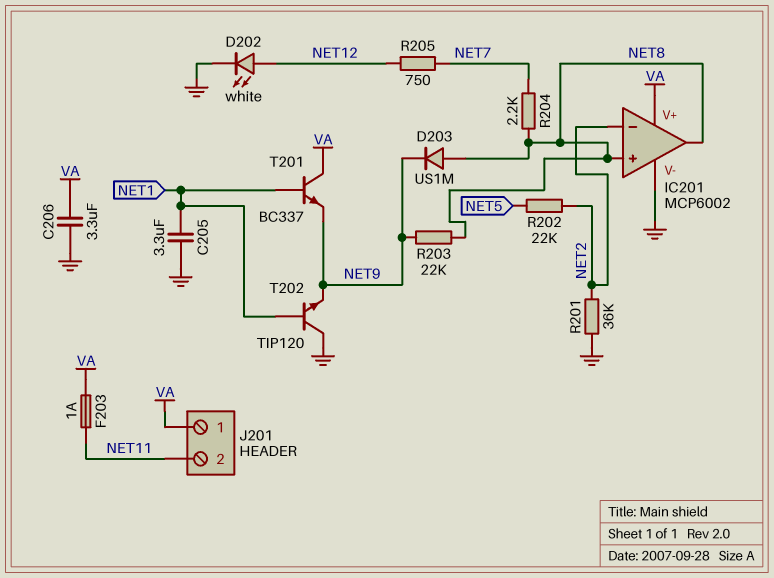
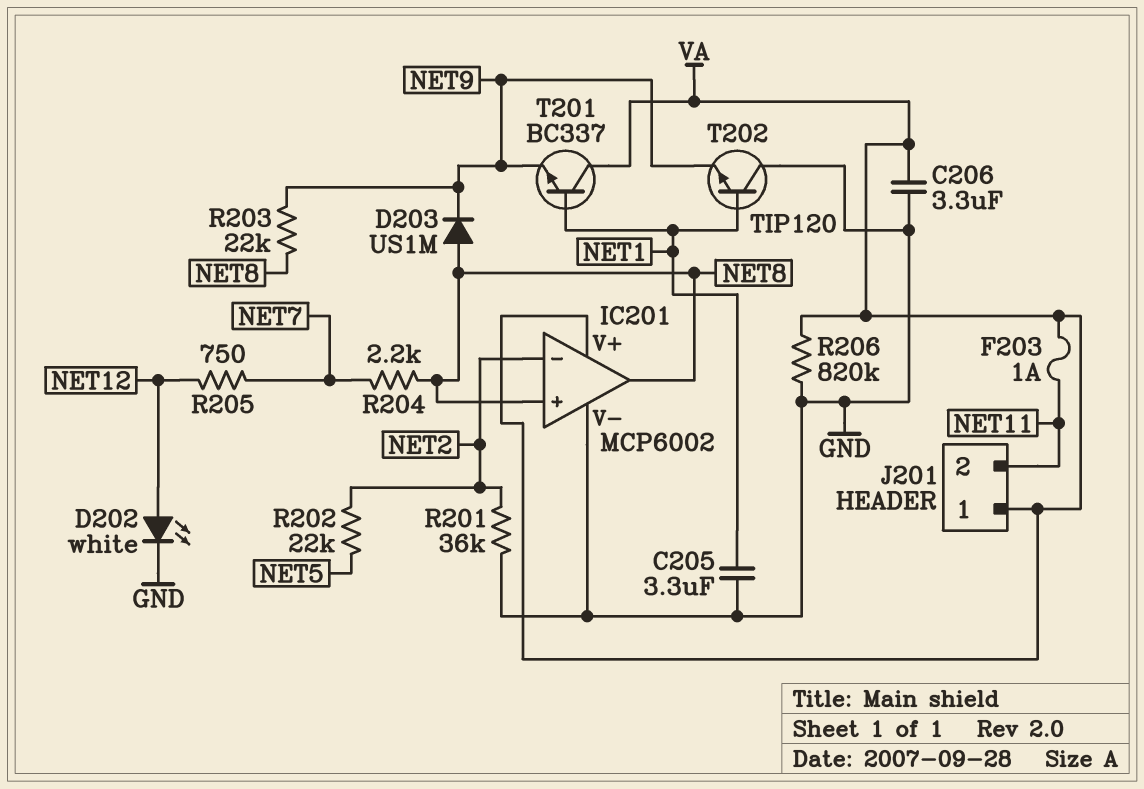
R206: none -> 820k (GND, VA)

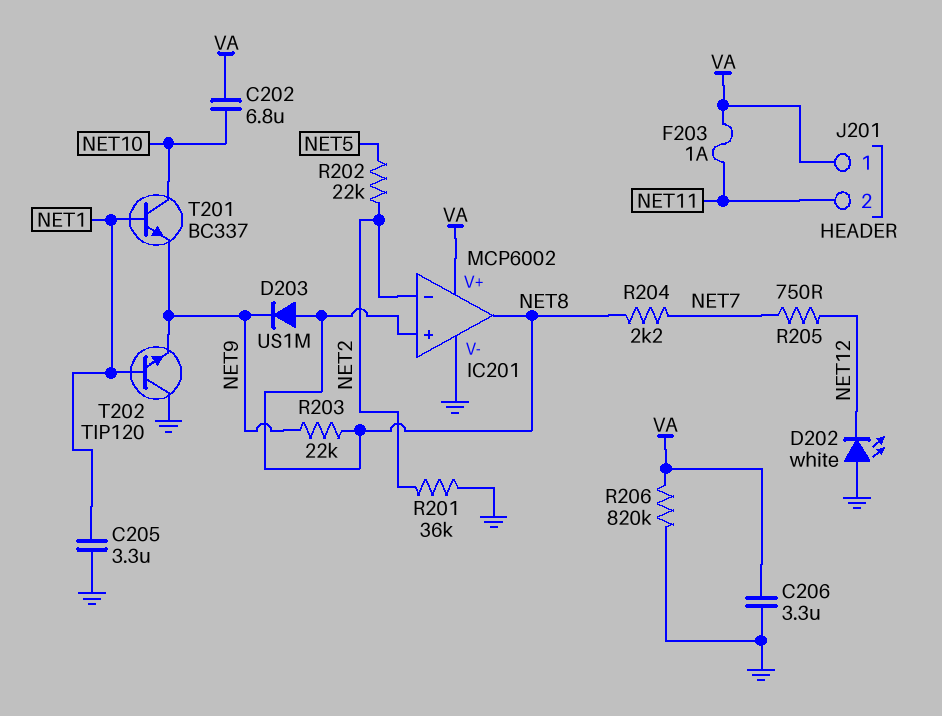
C202: none -> 6.8uF (NET10, VA)
D202: LED white (A NET12, K GND) -> LED white (A GND, K NET12)
T201: NPN BC337 (B NET1, C VA, E NET9) -> NPN BC337 (B NET1, C NET10, E NET9)

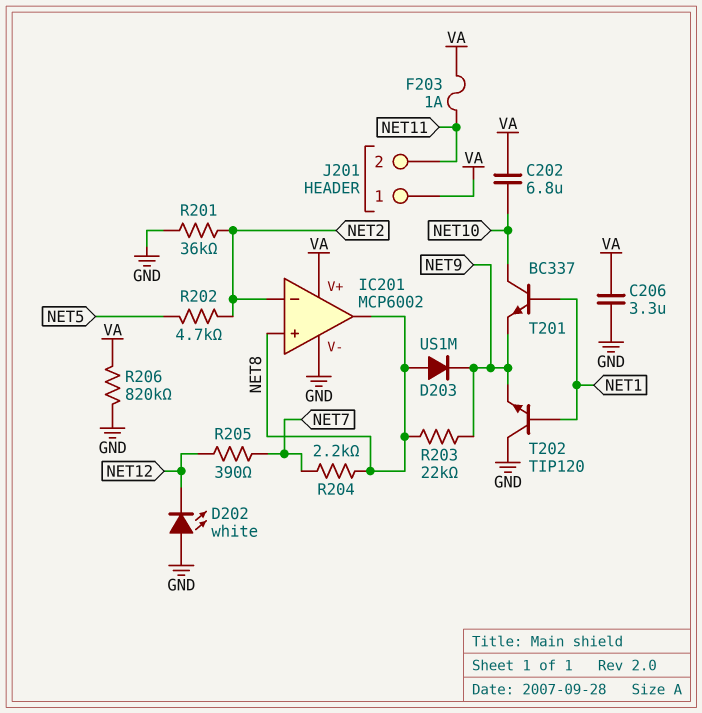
C205: 3.3uF (GND, NET1) -> none
R202: 22k (NET2, NET5) -> 4.7k (NET2, NET5)
R205: 750 (NET7, NET12) -> 390 (NET7, NET12)

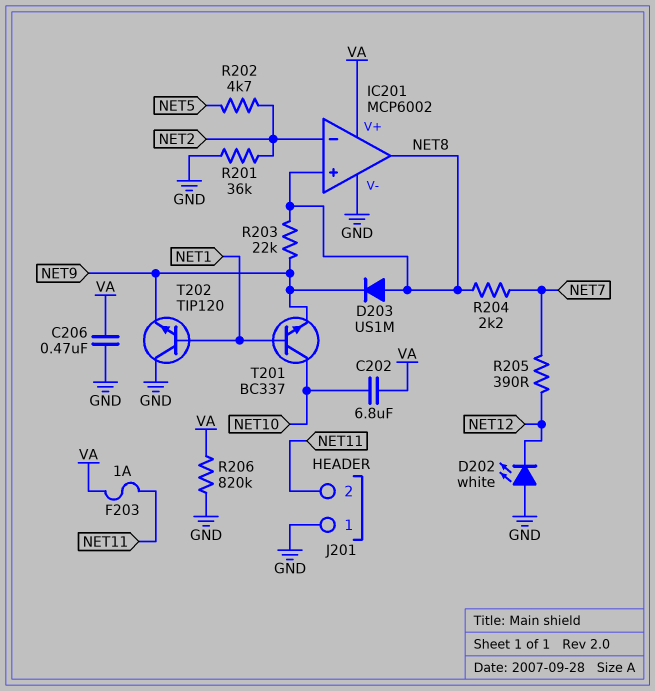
C206: 3.3uF (GND, VA) -> 470nF (GND, VA)
J201 pin 1: VA -> GND

